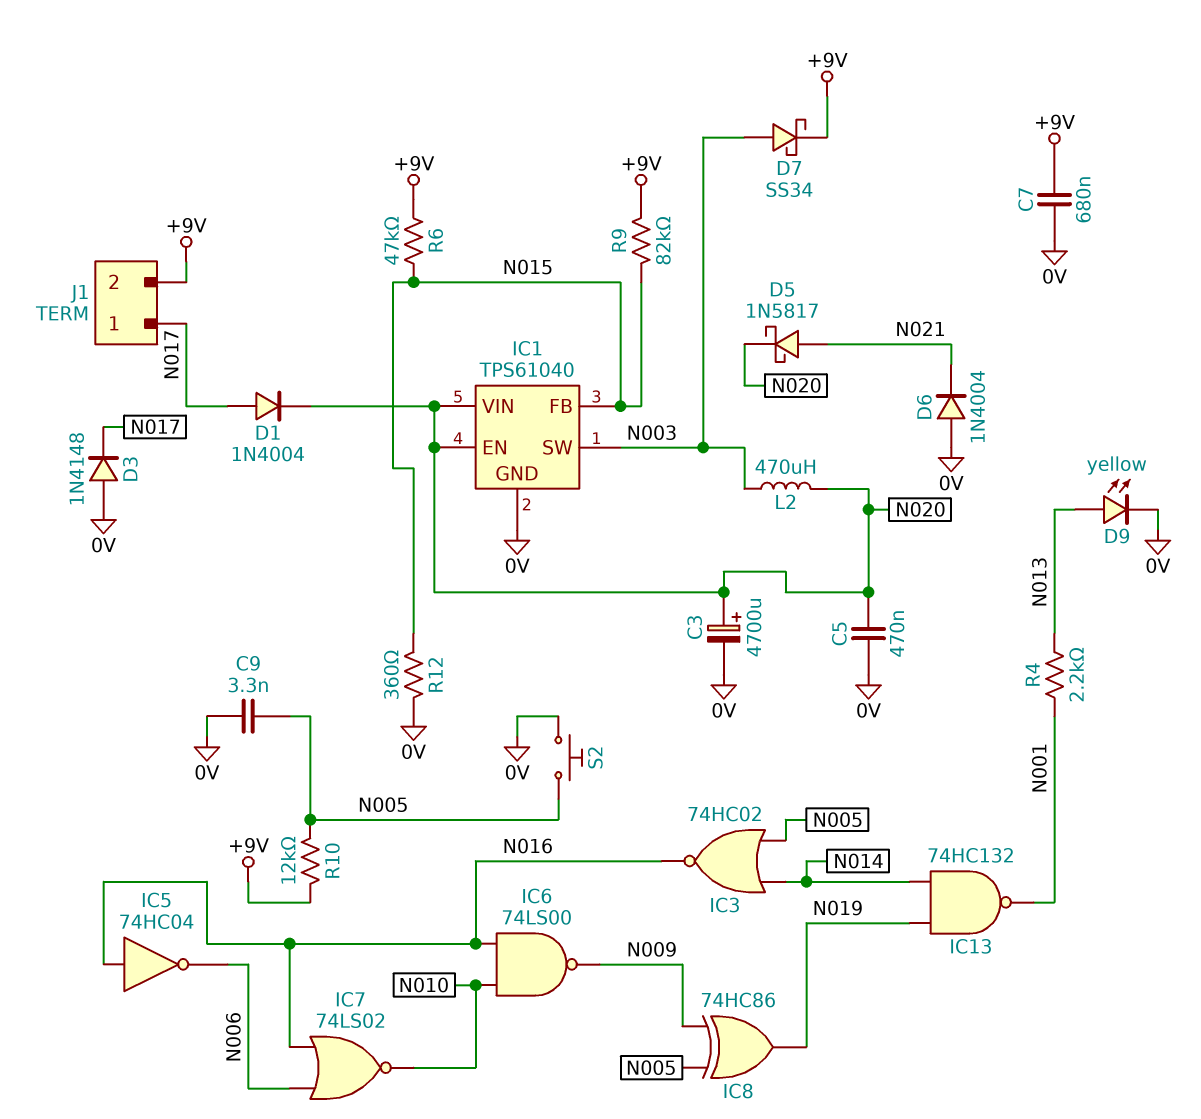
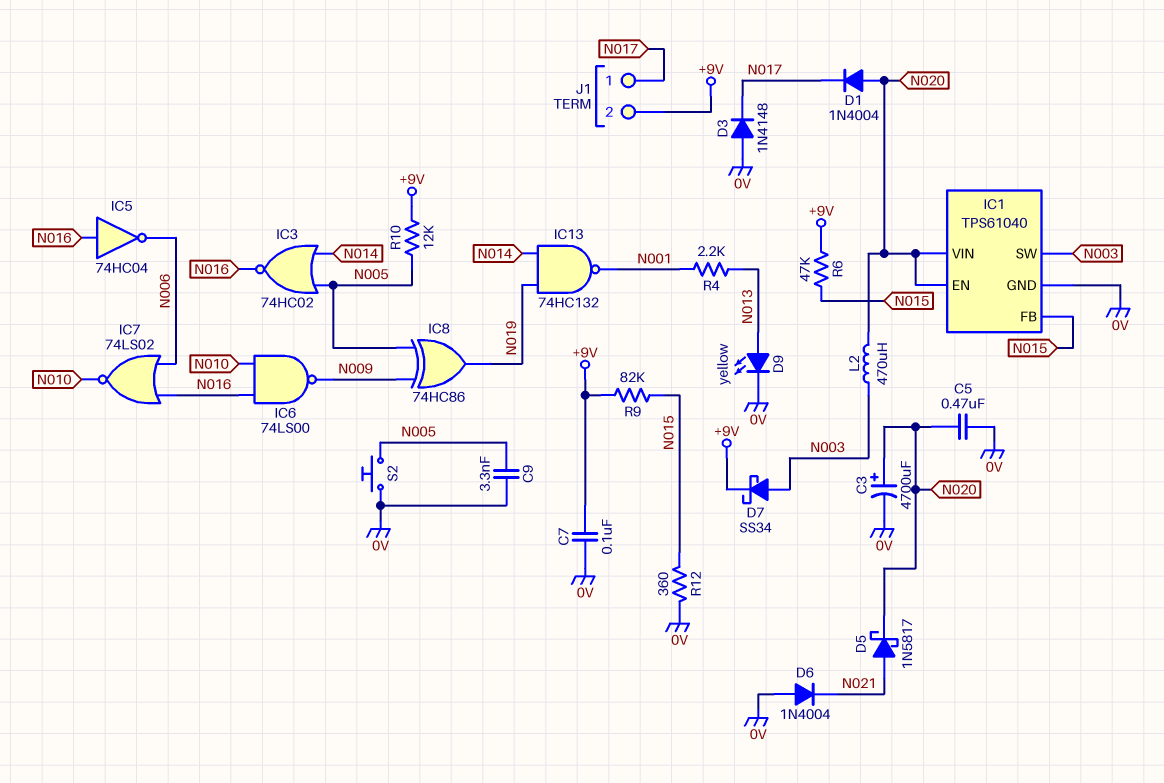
C7: 680nF (+9V, 0V) -> 100nF (+9V, 0V)
D1: diode 1N4004 (A N017, K N020) -> diode 1N4004 (A N020, K N017)

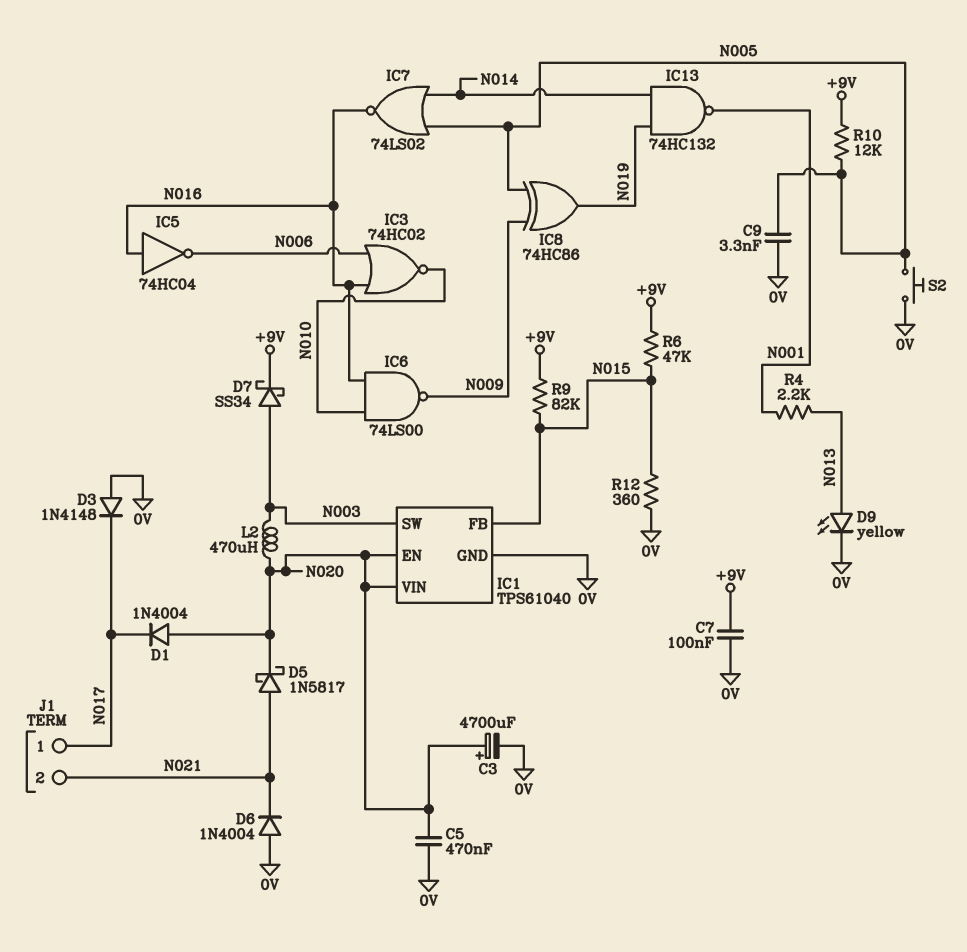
IC3: NOR 74HC02 (in N005, in N014, out N016) -> NOR 74HC02 (in N006, in N016, out N010)
IC7: NOR 74LS02 (in N006, in N016, out N010) -> NOR 74LS02 (in N005, in N014, out N016)
J1 pin 2: +9V -> N021

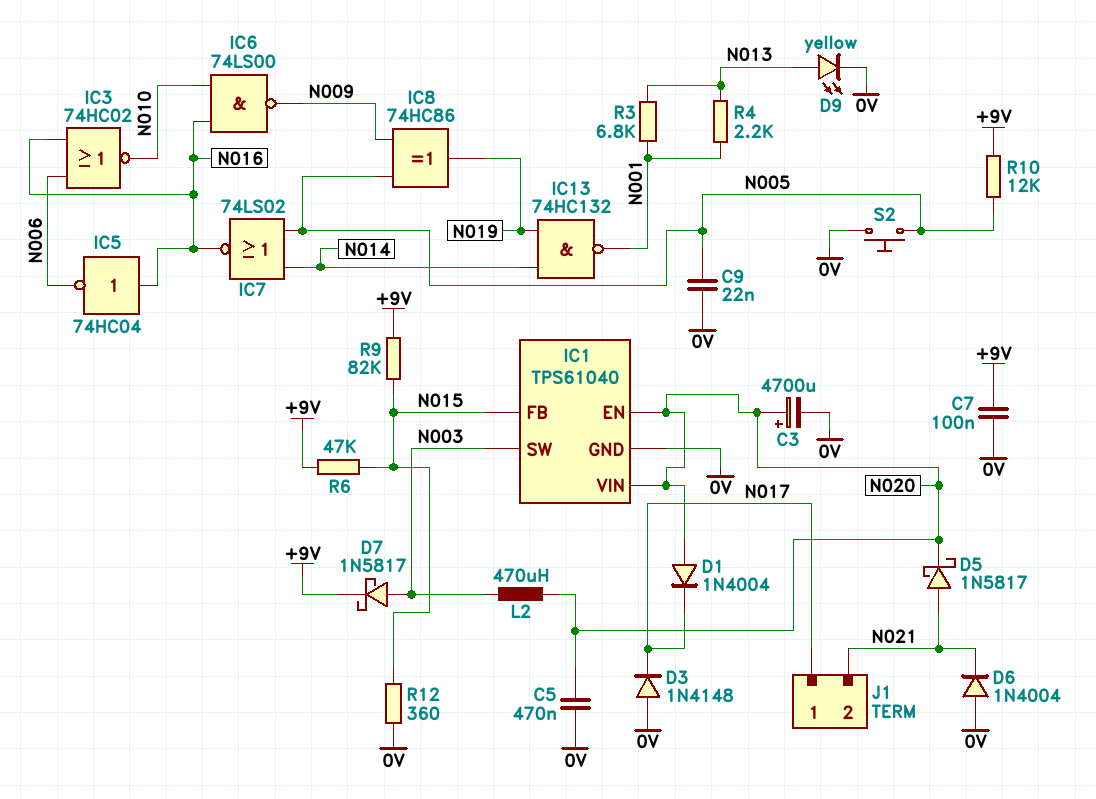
C9: 3.3nF (0V, N005) -> 22nF (0V, N005)
D7: schottky SS34 (A N003, K +9V) -> schottky 1N5817 (A N003, K +9V)
R3: none -> 6.8k (N001, N013)

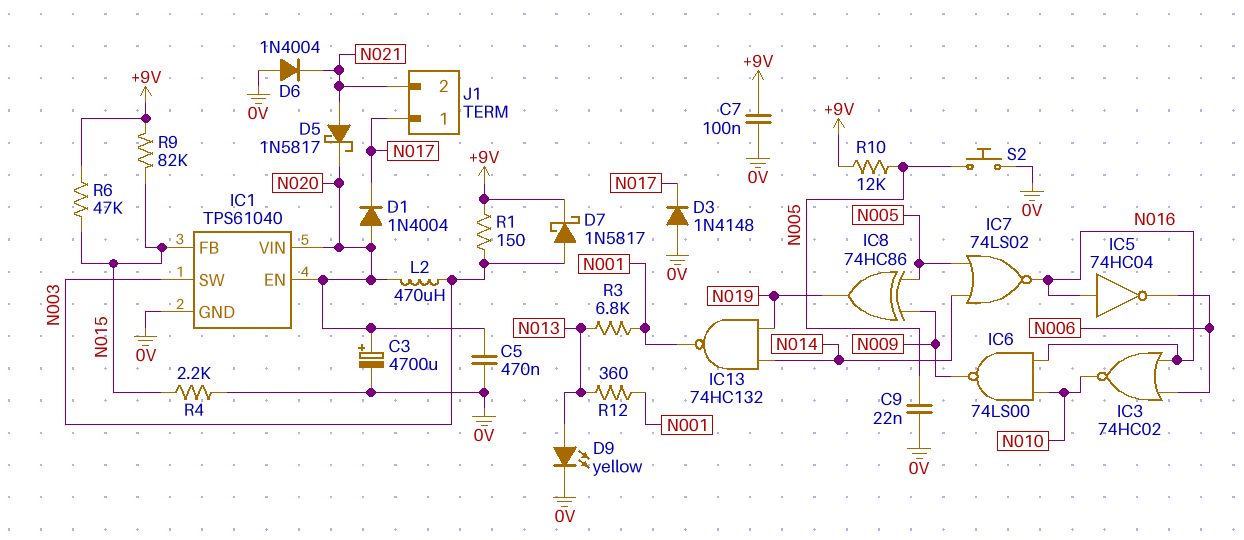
R1: none -> 150 (+9V, N003)
R4: 2.2k (N001, N013) -> 2.2k (0V, N015)
R12: 360 (0V, N015) -> 360 (N001, N013)

